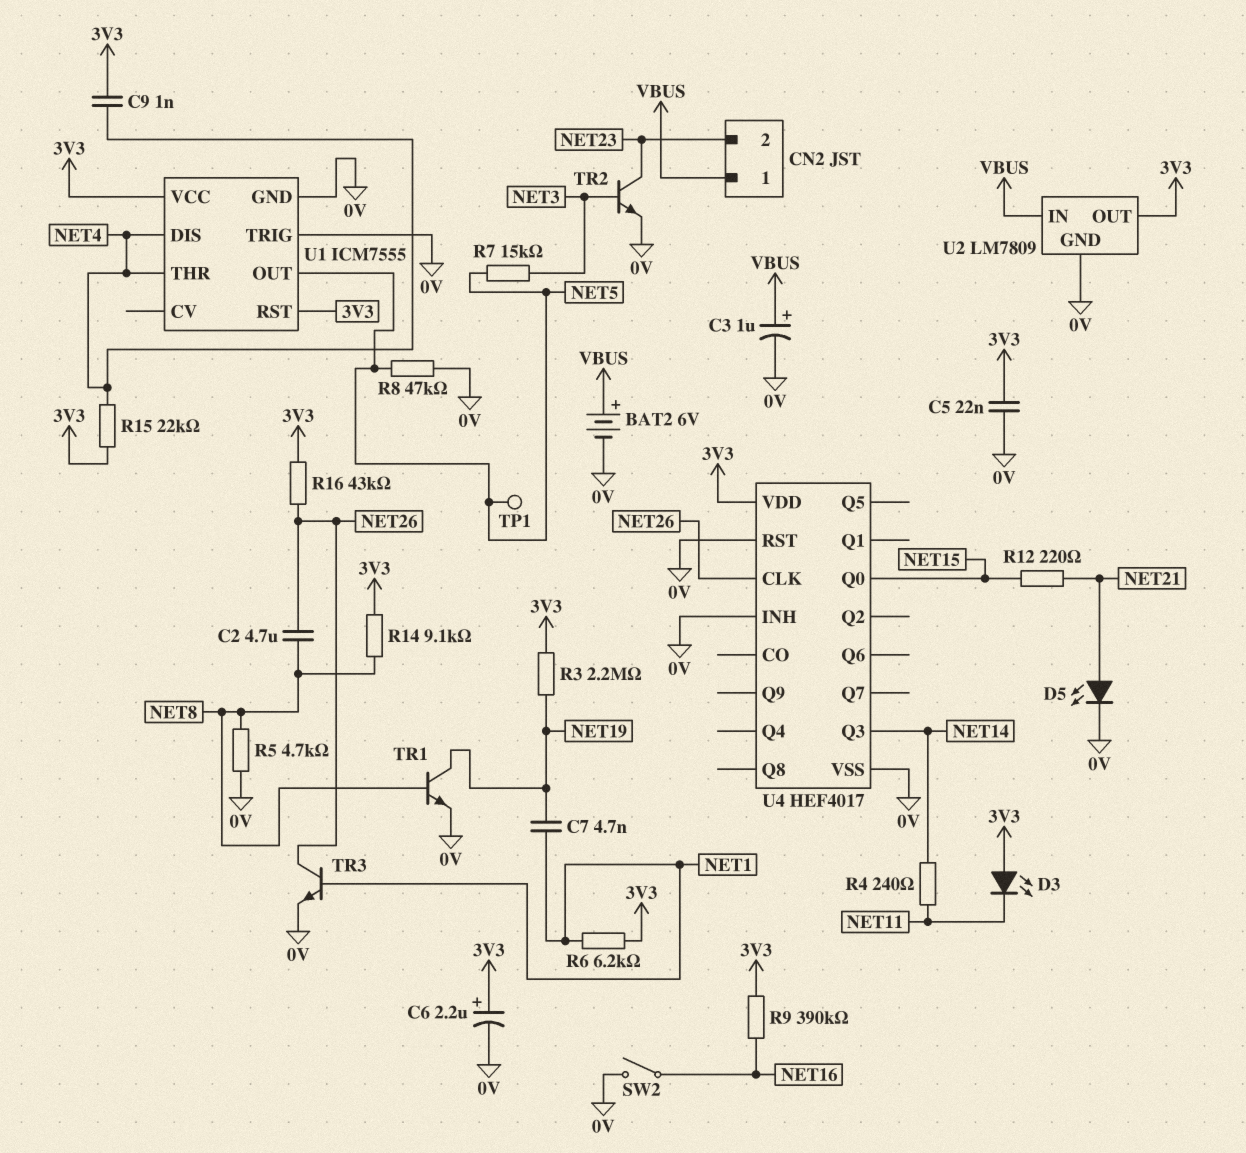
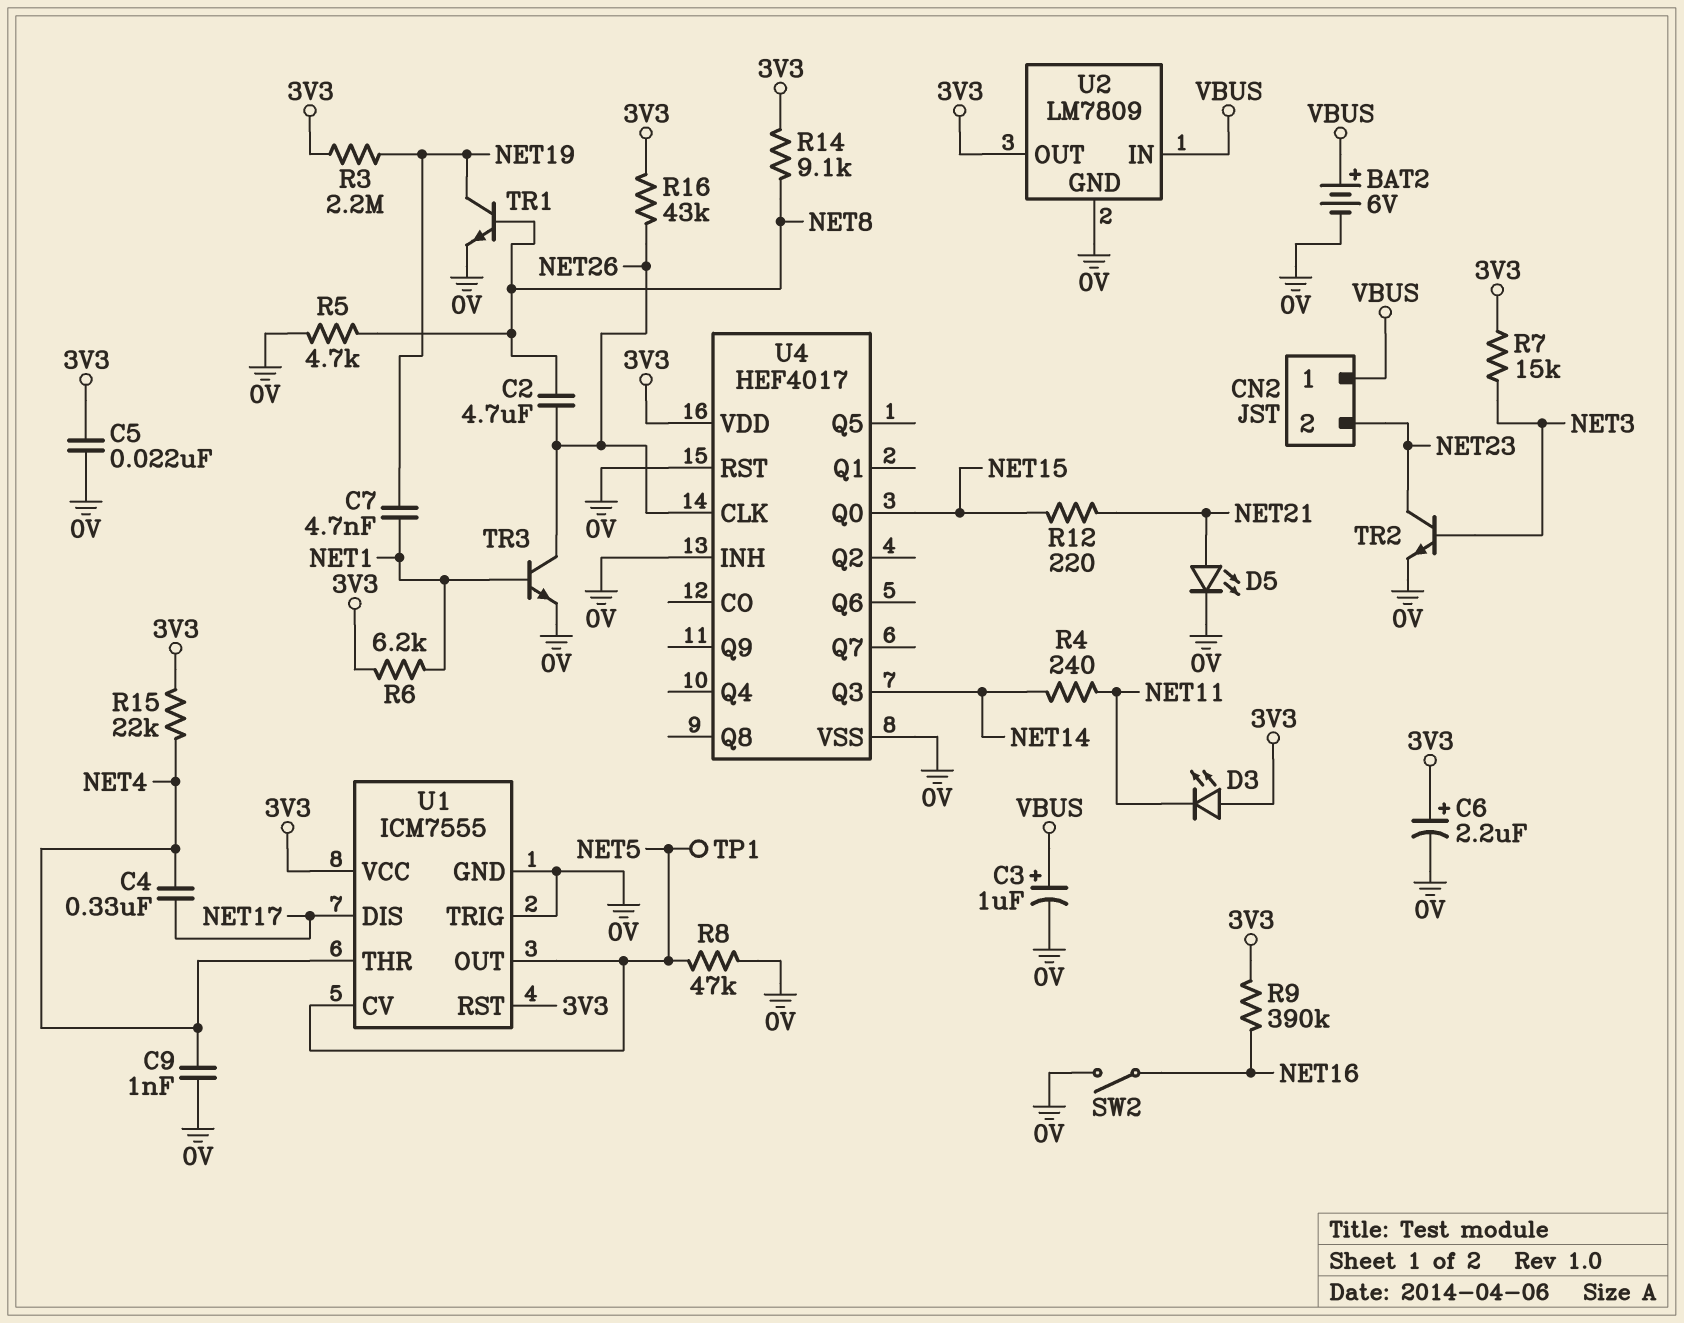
C4: none -> 330nF (NET4, NET17)
C9: 1nF (3V3, NET4) -> 1nF (0V, NET4)
R7: 15k (NET3, NET5) -> 15k (3V3, NET3)
U1 pin CV: none -> NET5
U1 pin DIS: NET4 -> NET17

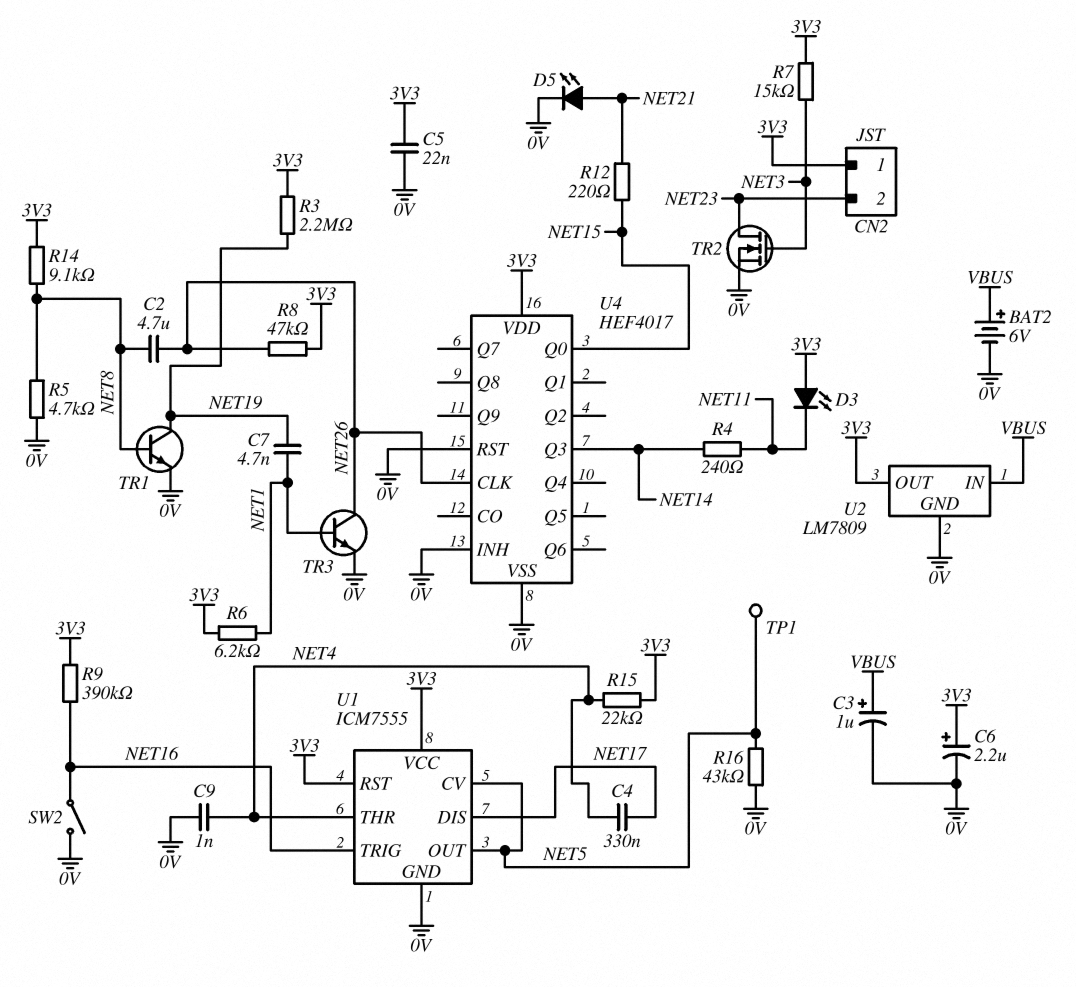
CN2 pin 1: VBUS -> 3V3
R8: 47k (0V, NET5) -> 47k (3V3, NET26)
R16: 43k (3V3, NET26) -> 43k (0V, NET5)
TR2: NPN (B NET3, C NET23, E 0V) -> NMOS (G NET3, D NET23, S 0V)
U1 pin TRIG: 0V -> NET16

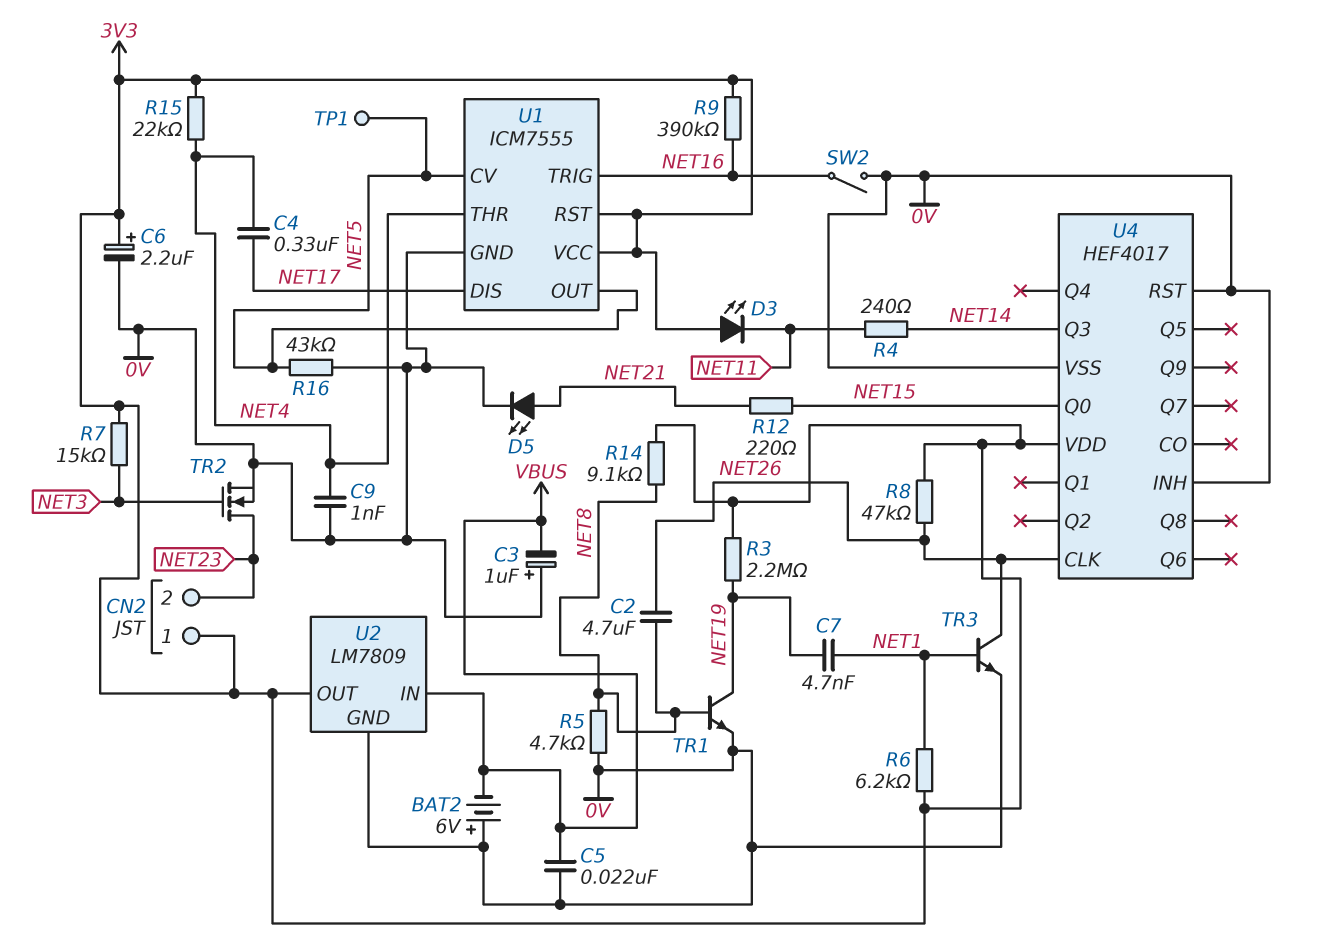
BAT2: 6V (plus VBUS, minus 0V) -> 6V (plus 0V, minus VBUS)
C3: 1uF (plus VBUS, minus 0V) -> 1uF (plus 0V, minus VBUS)
C5: 22nF (0V, 3V3) -> 22nF (0V, VBUS)

